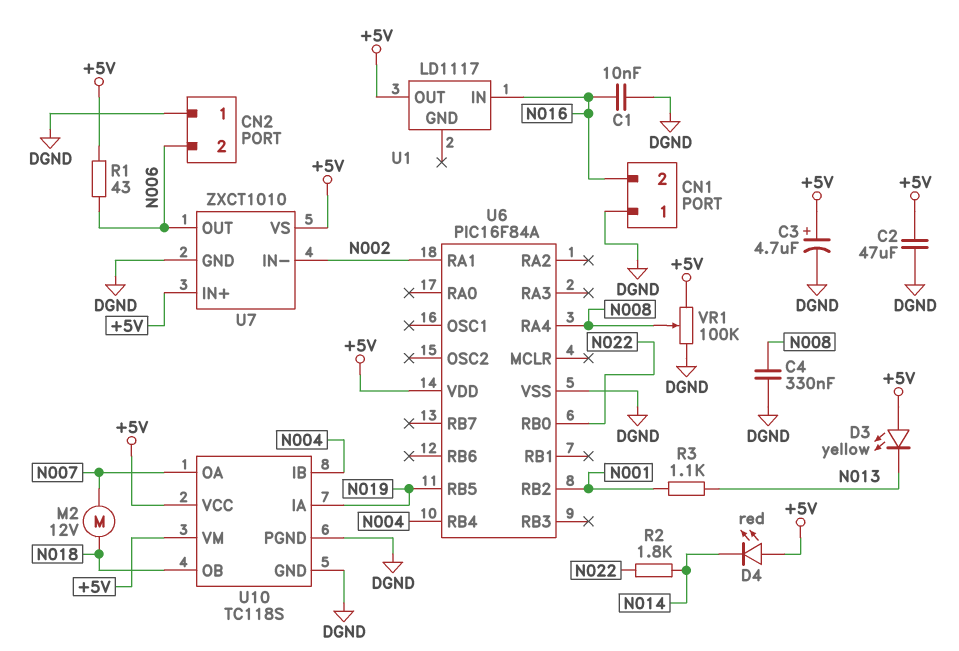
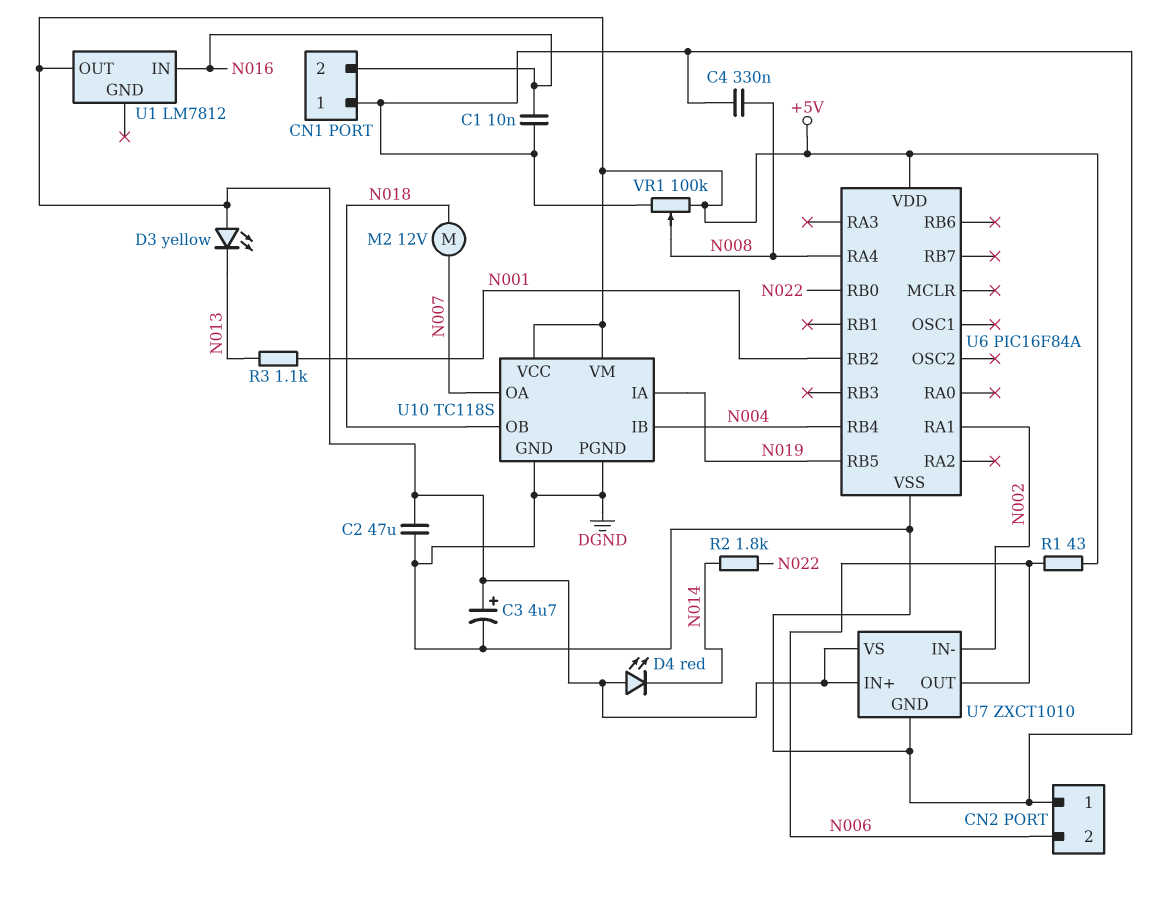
U1: LD1117 -> LM7812

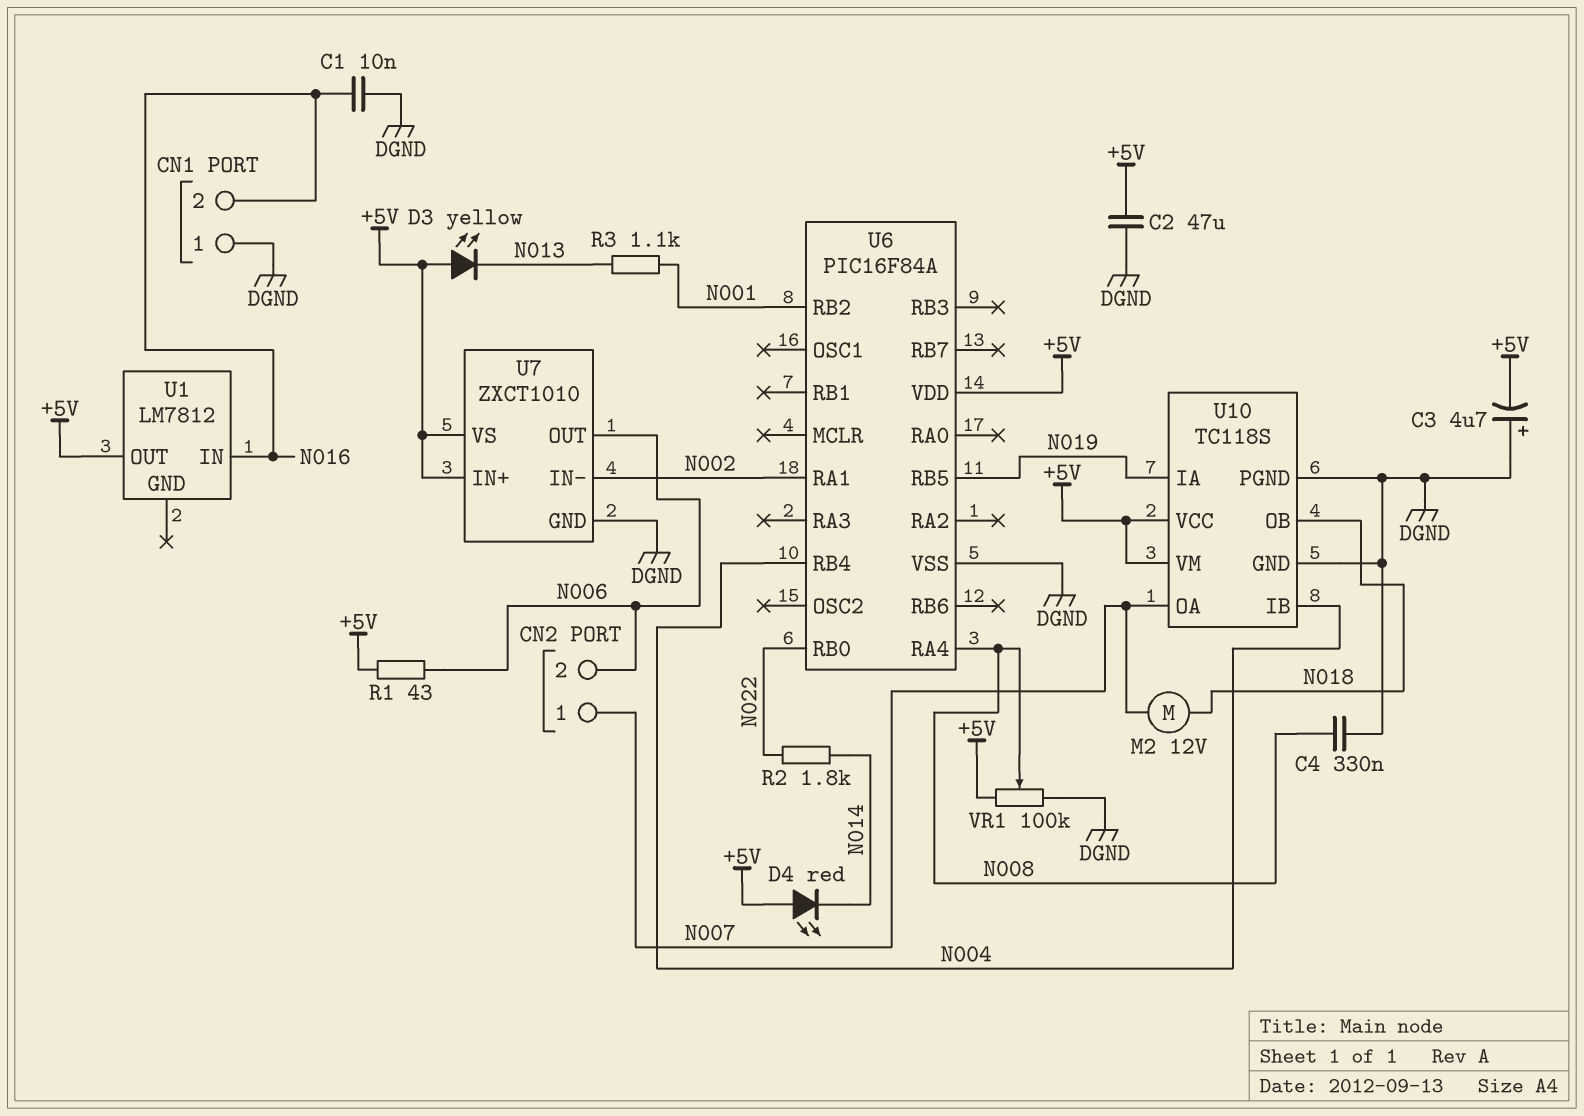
C3: 4.7uF (plus +5V, minus DGND) -> 4.7uF (plus DGND, minus +5V)
CN2 pin 1: DGND -> N007

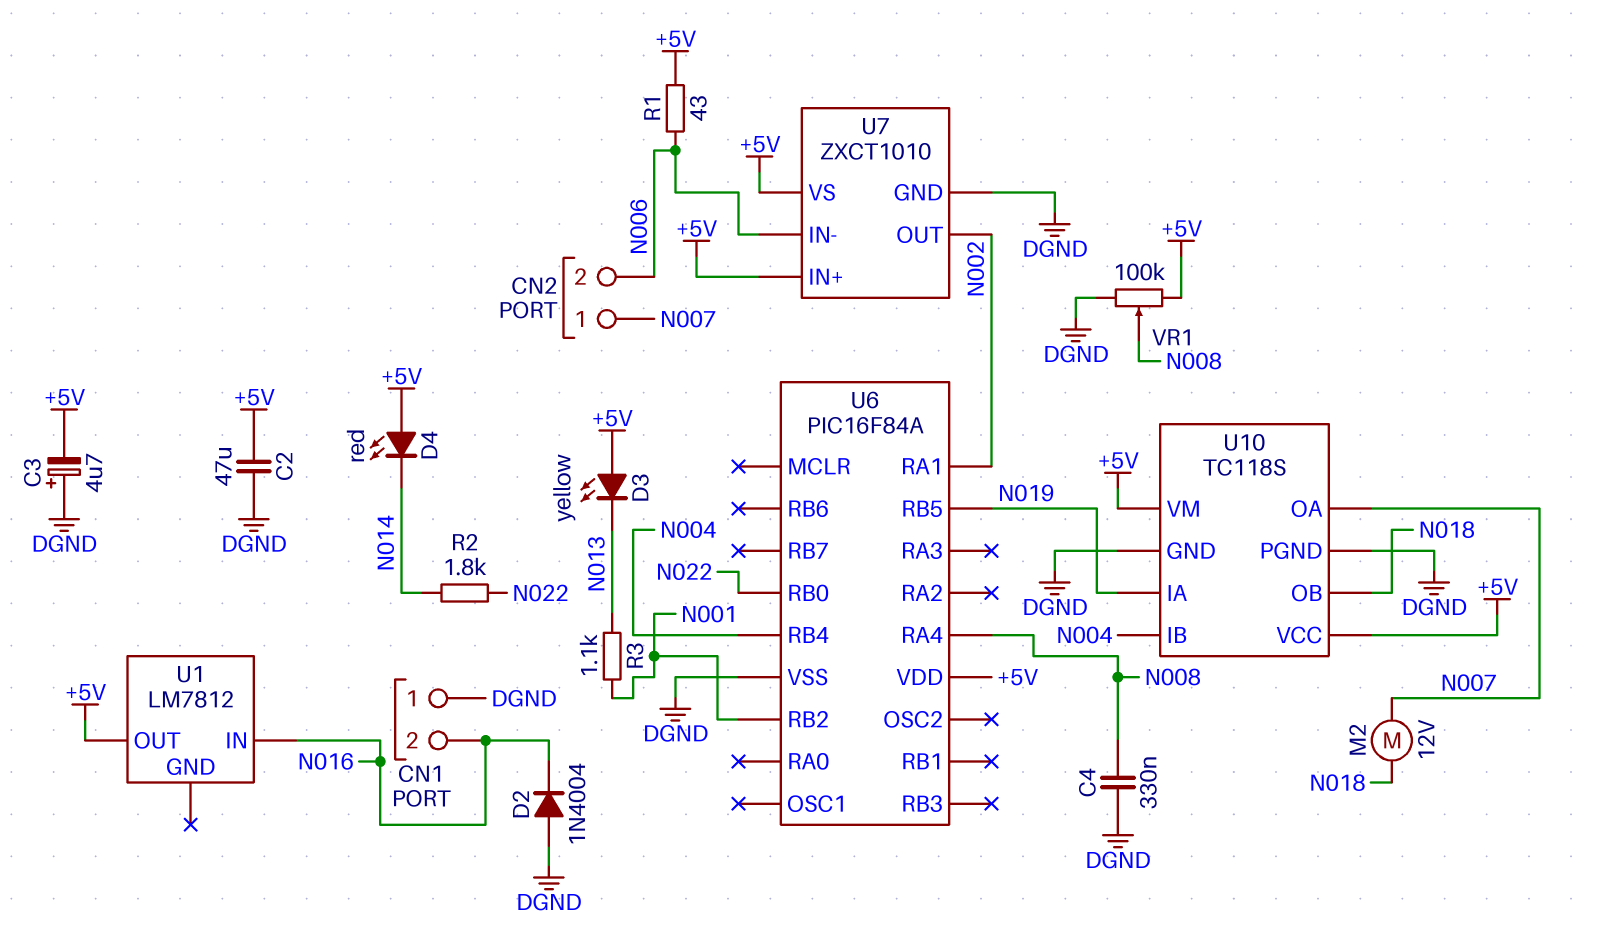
C1: 10nF (DGND, N016) -> none
D2: none -> diode 1N4004 (A DGND, K N016)
U7 pin IN-: N002 -> N006
U7 pin OUT: N006 -> N002

